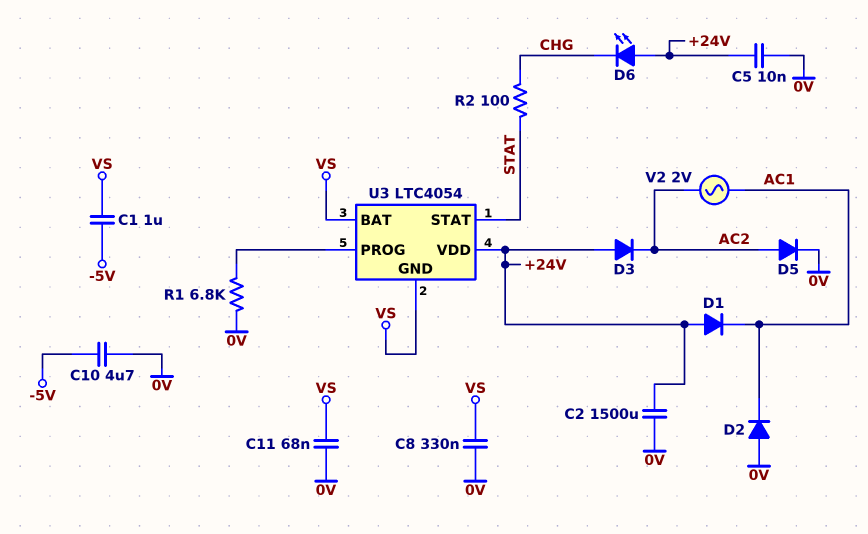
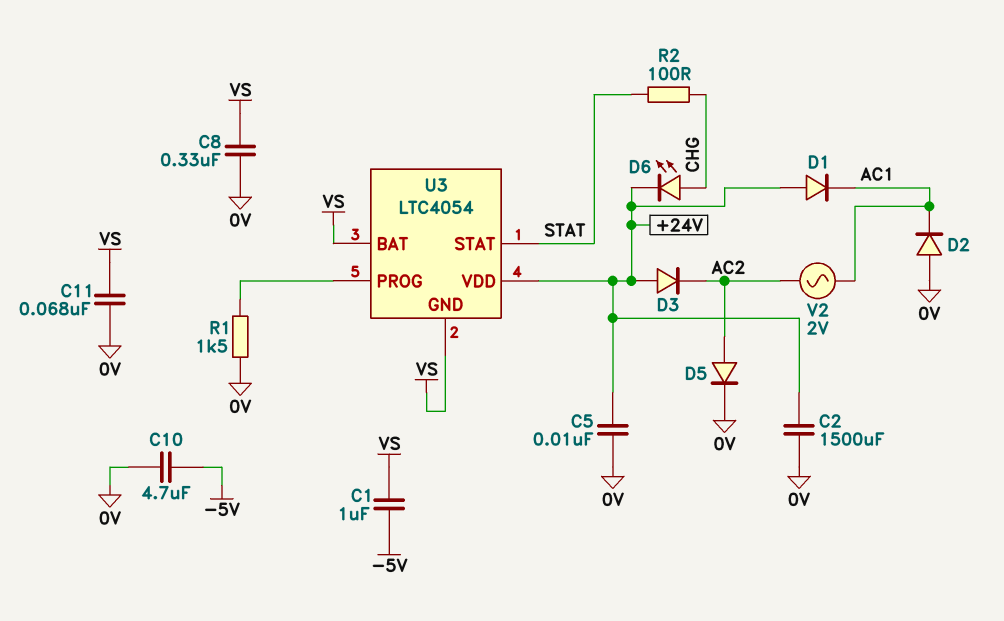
D6: LED (A +24V, K CHG) -> LED (A CHG, K +24V)
R1: 6.8k (0V, U3/PROG) -> 1.5k (0V, U3/PROG)

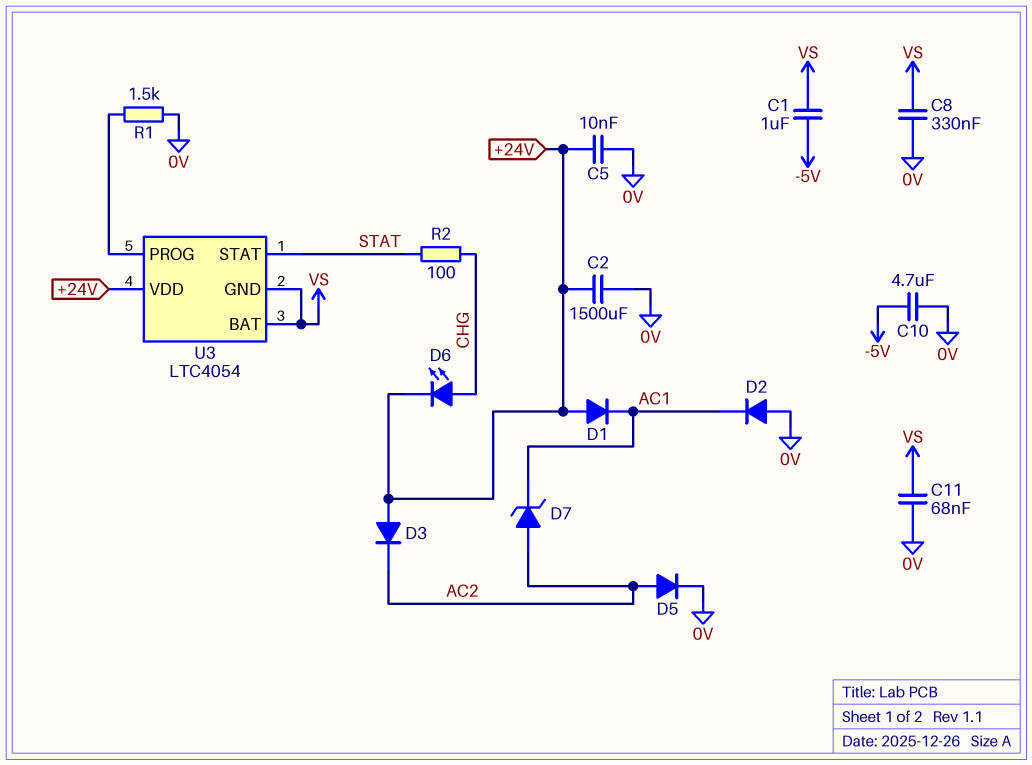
D7: none -> zener (A AC2, K AC1)
V2: AC 2V (AC1, AC2) -> none

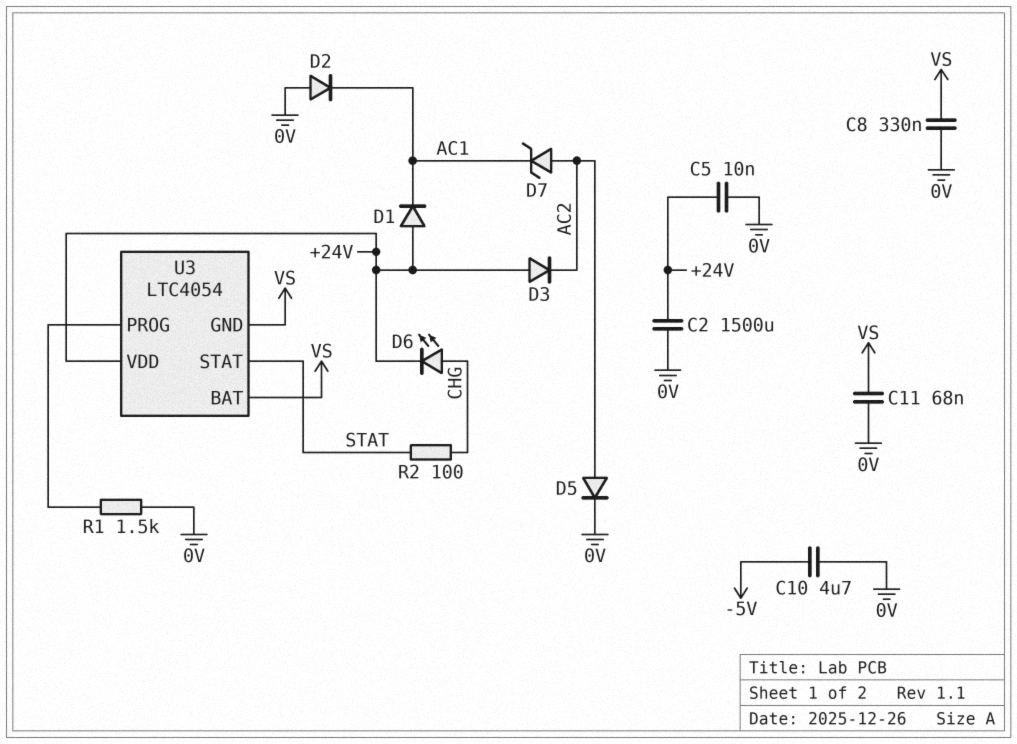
C1: 1uF (-5V, VS) -> none

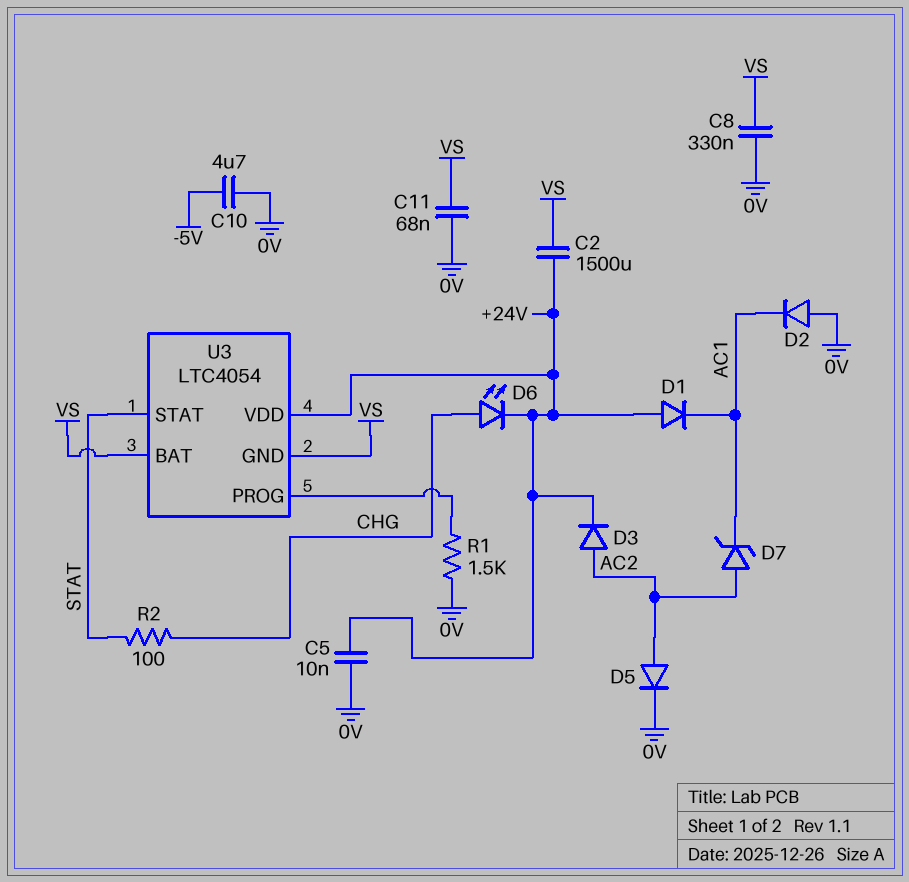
C2: 1500uF (+24V, 0V) -> 1500uF (+24V, VS)
D3: diode (A +24V, K AC2) -> diode (A AC2, K +24V)

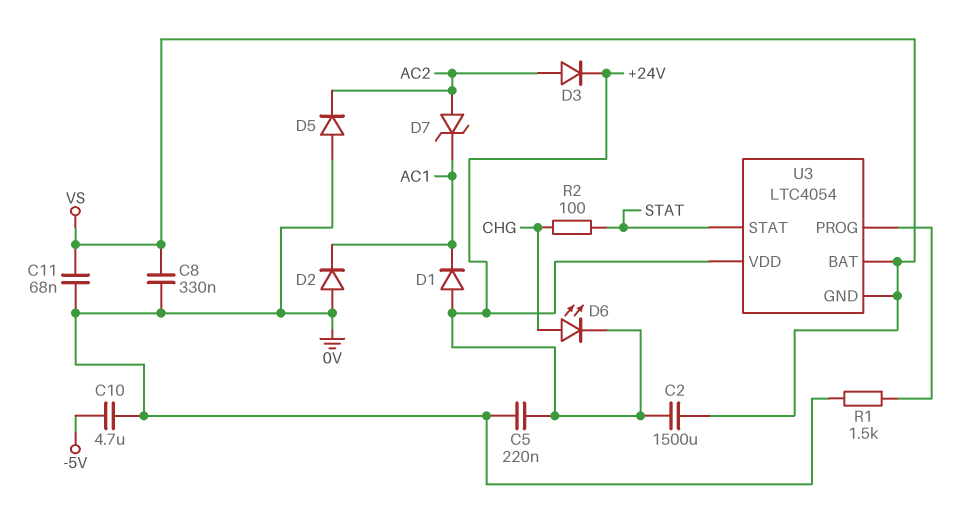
C5: 10nF (+24V, 0V) -> 220nF (+24V, 0V)
D5: diode (A AC2, K 0V) -> diode (A 0V, K AC2)

